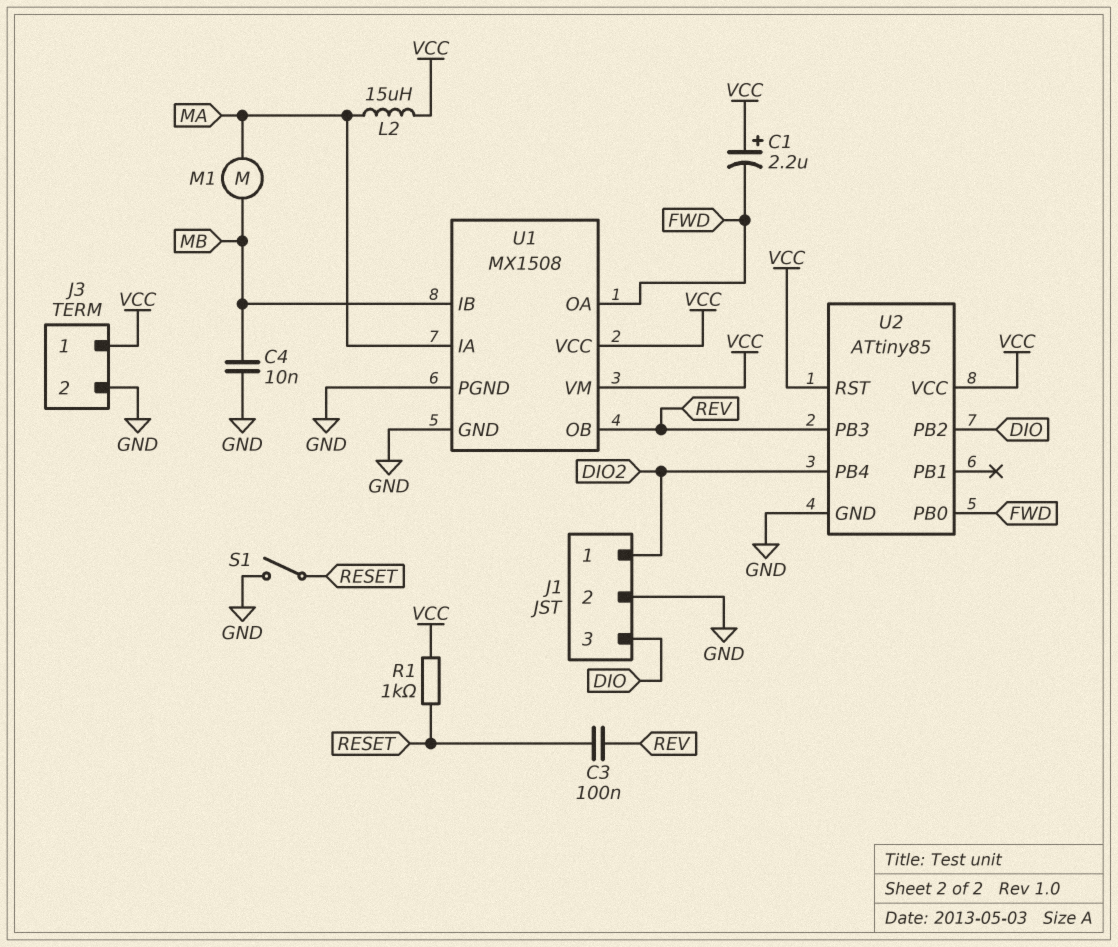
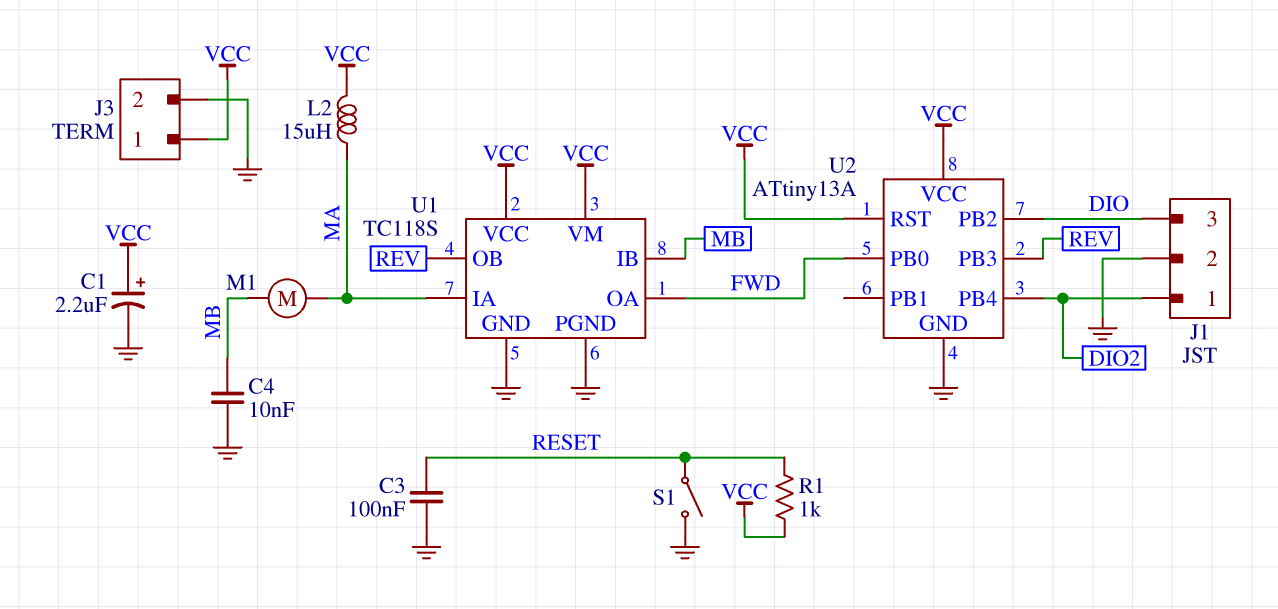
C1: 2.2uF (plus VCC, minus FWD) -> 2.2uF (plus VCC, minus GND)
C3: 100nF (RESET, REV) -> 100nF (GND, RESET)
U1: MX1508 -> TC118S
U2: ATtiny85 -> ATtiny13A

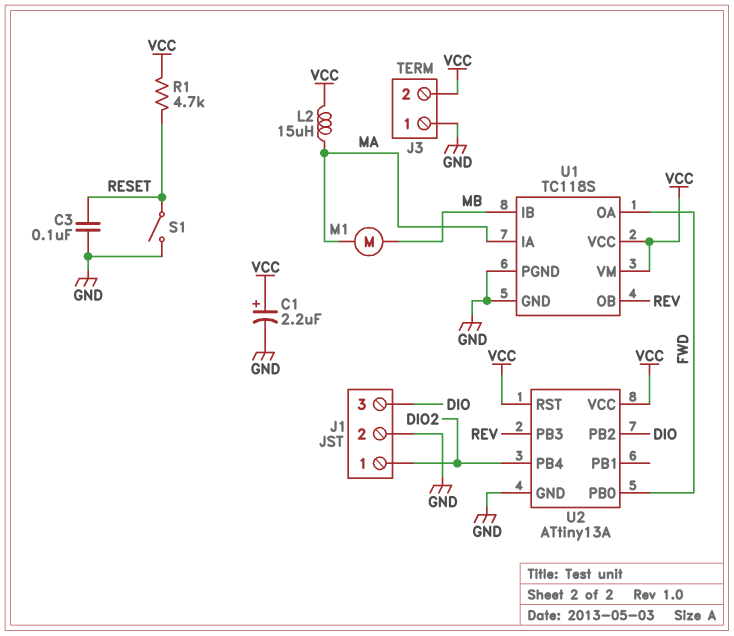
C4: 10nF (GND, MB) -> none
J3 pin 1: VCC -> GND
J3 pin 2: GND -> VCC
R1: 1k (RESET, VCC) -> 4.7k (RESET, VCC)

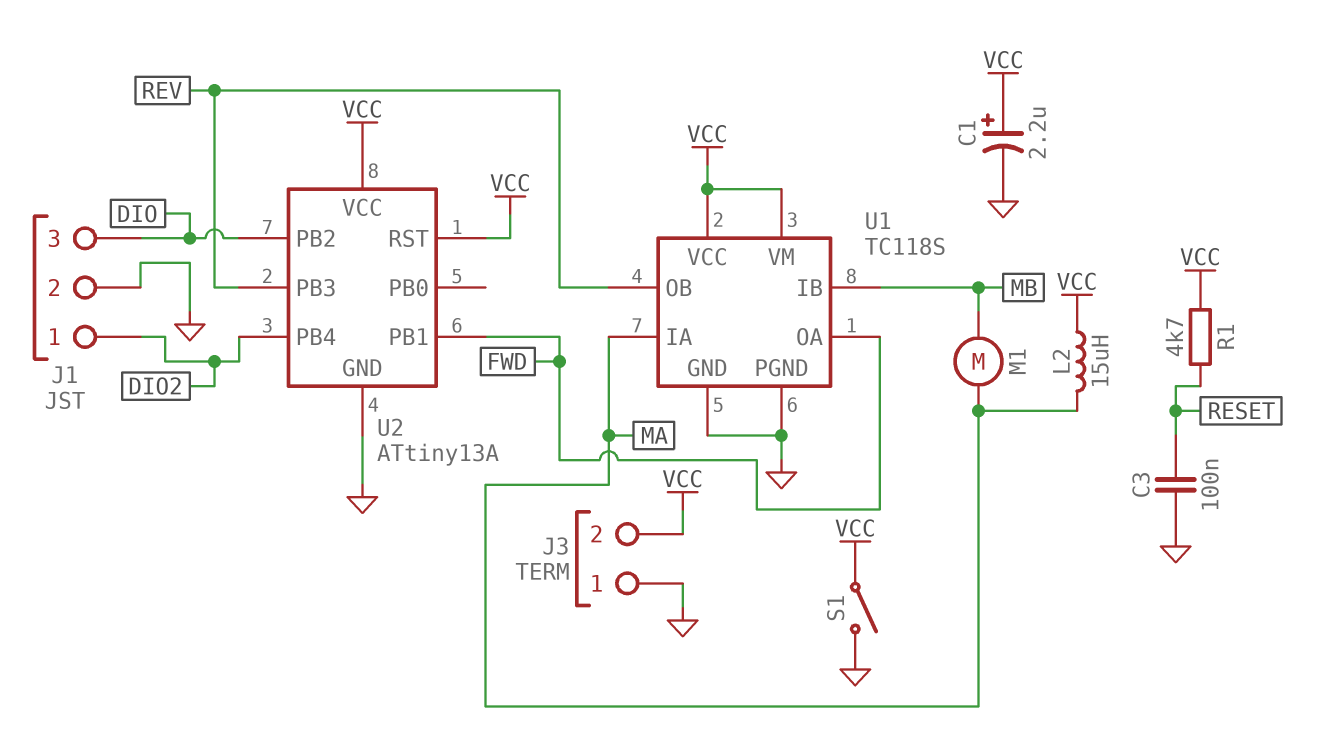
S1: switch (GND, RESET) -> switch (GND, VCC)
U2 pin PB0: FWD -> none
U2 pin PB1: none -> FWD

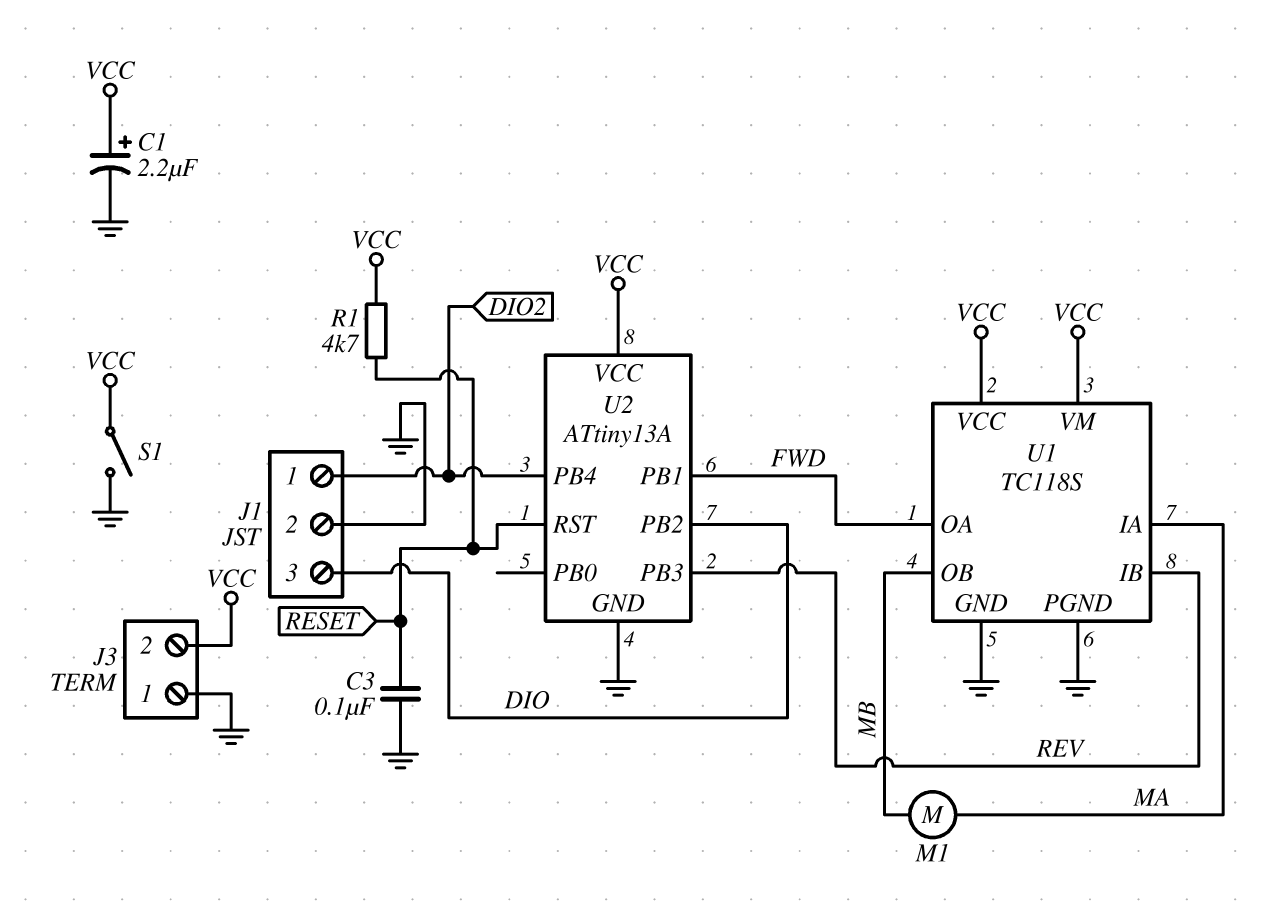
L2: 15uH (MA, VCC) -> none
U1 pin IB: MB -> REV
U1 pin OB: REV -> MB
U2 pin RST: VCC -> RESET

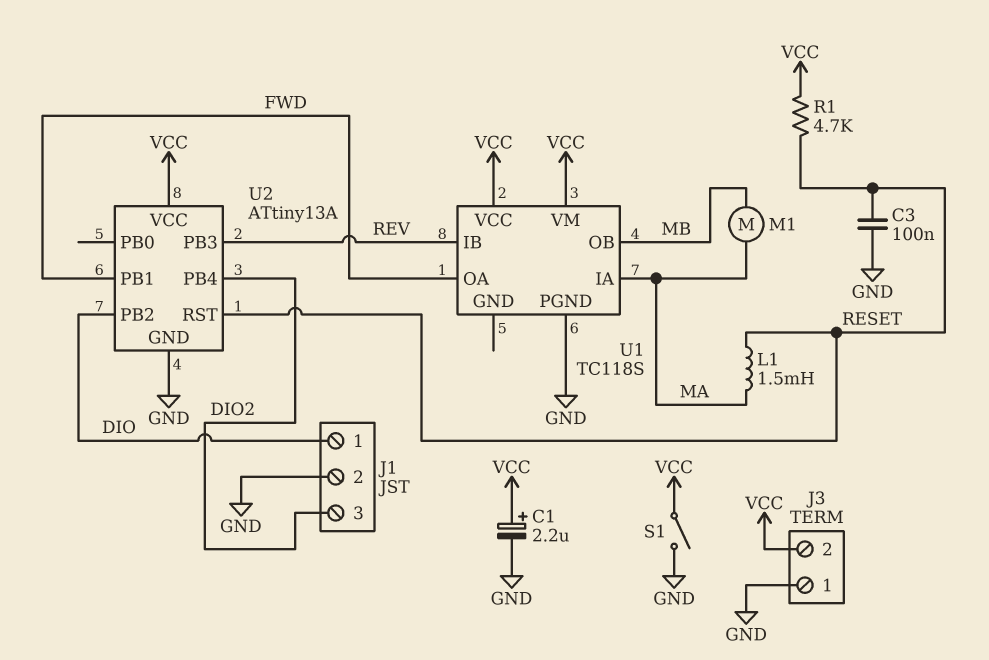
J1 pin 1: DIO2 -> DIO
J1 pin 3: DIO -> DIO2
L1: none -> 1.5mH (MA, RESET)
U1 pin GND: GND -> none

